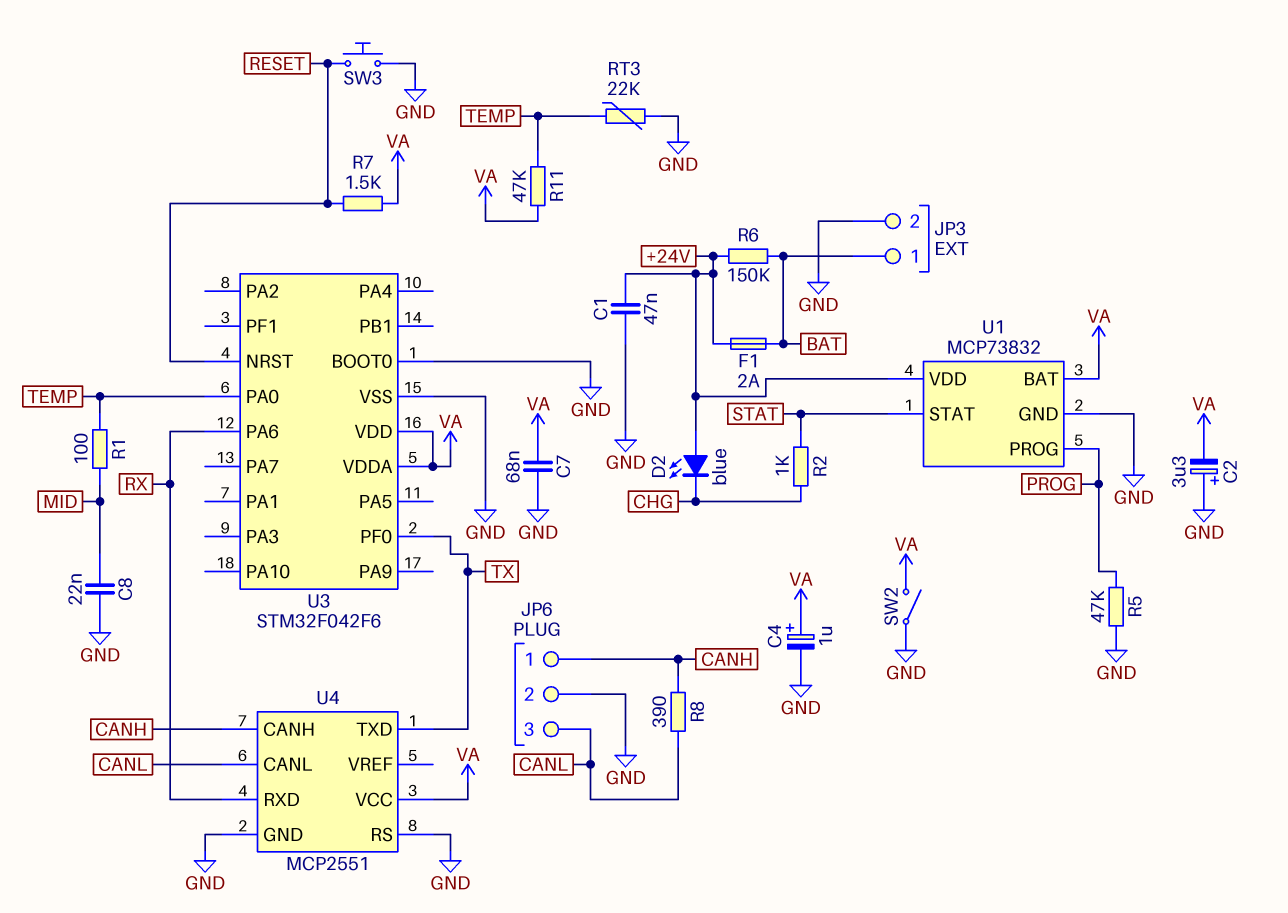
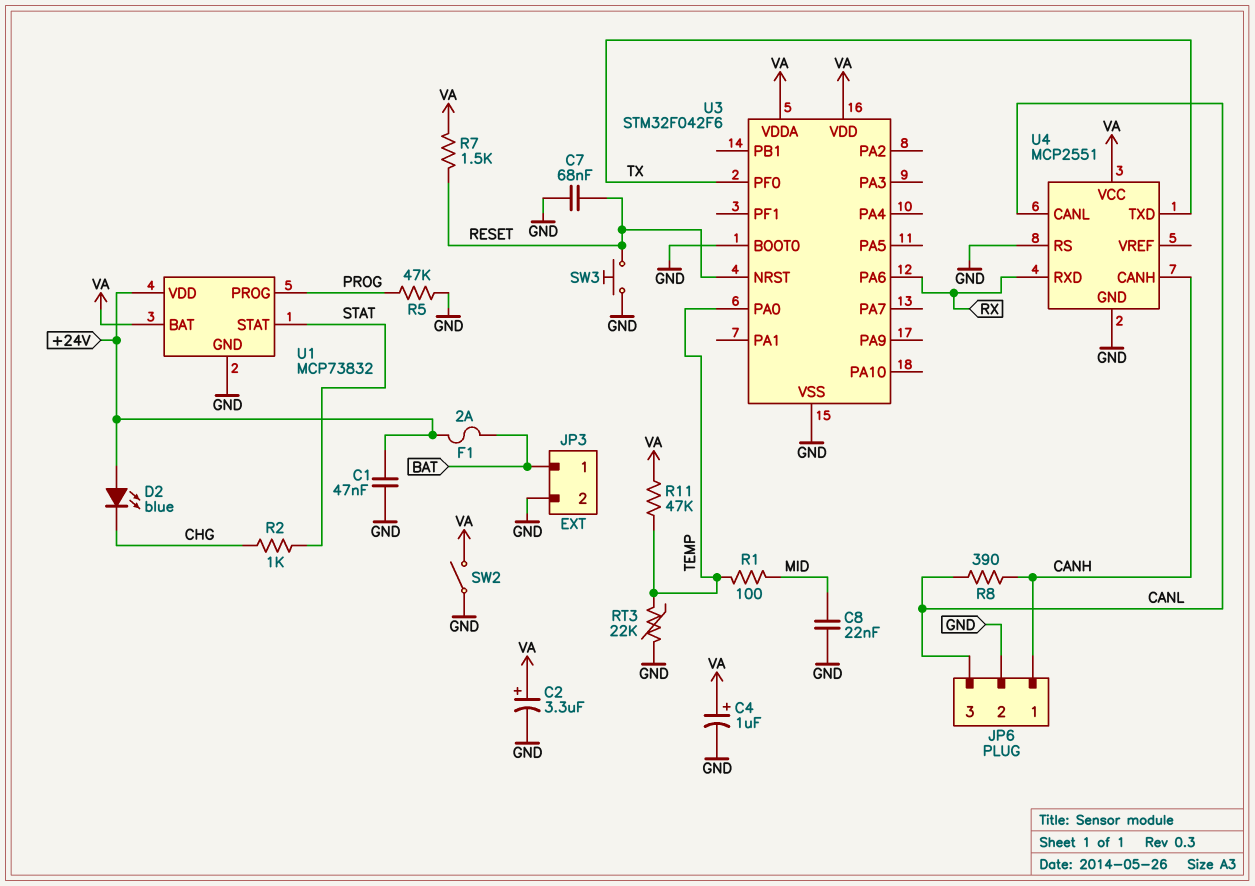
C2: 3.3uF (plus GND, minus VA) -> 3.3uF (plus VA, minus GND)
C7: 68nF (GND, VA) -> 68nF (GND, RESET)
R6: 150k (+24V, BAT) -> none

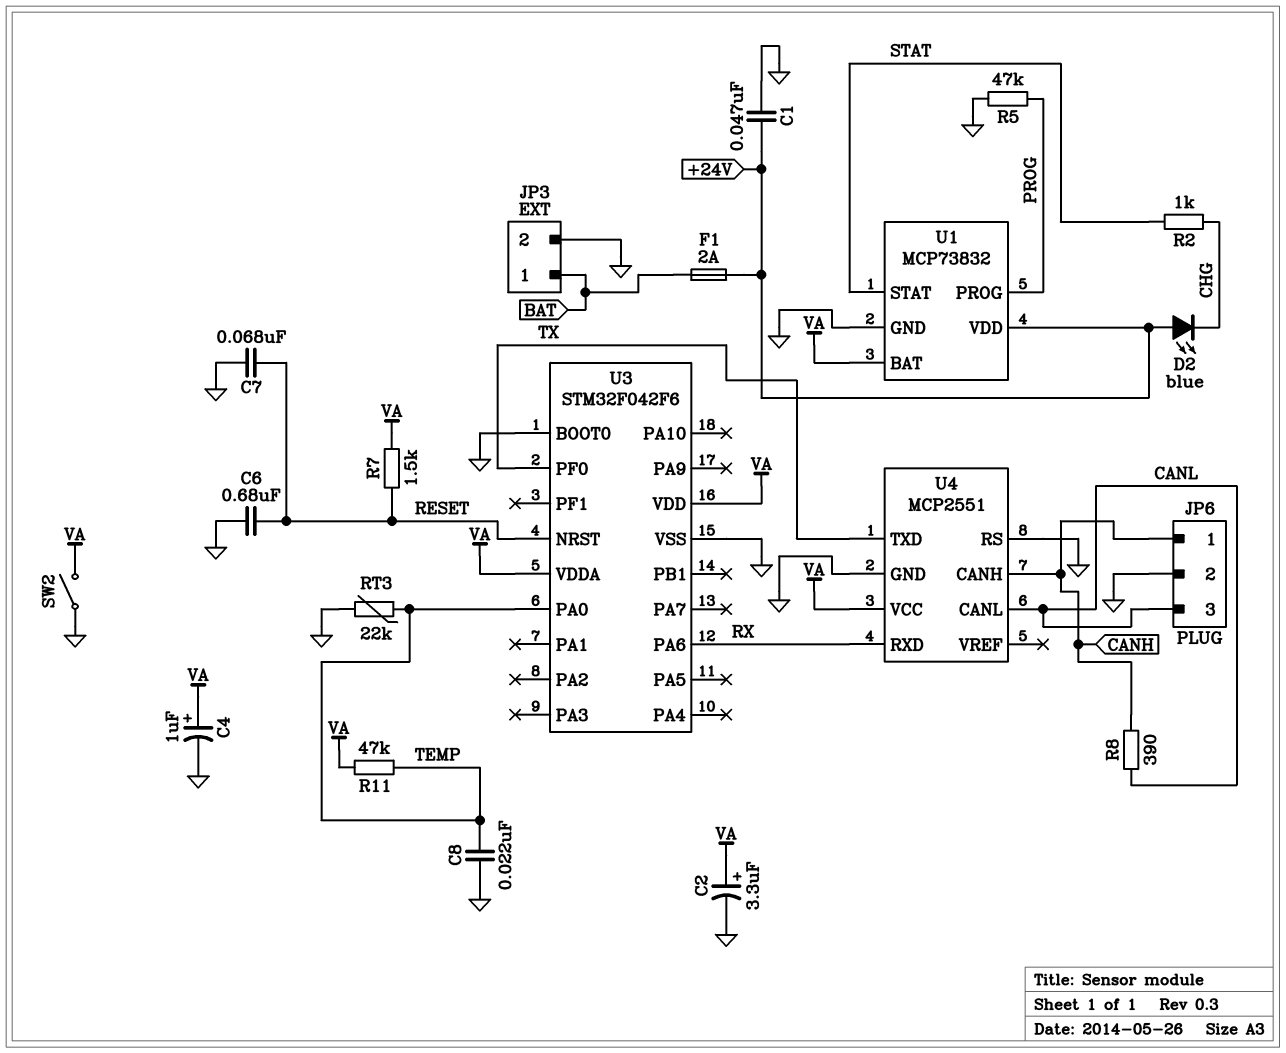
C6: none -> 680nF (GND, RESET)
C8: 22nF (GND, MID) -> 22nF (GND, TEMP)
R1: 100 (MID, TEMP) -> none
SW3: button (GND, RESET) -> none

